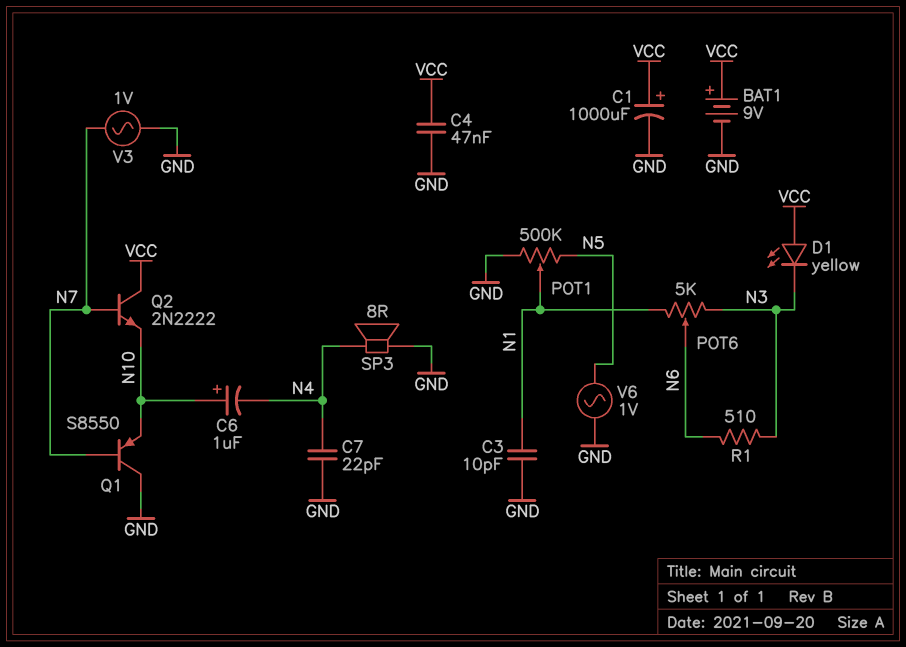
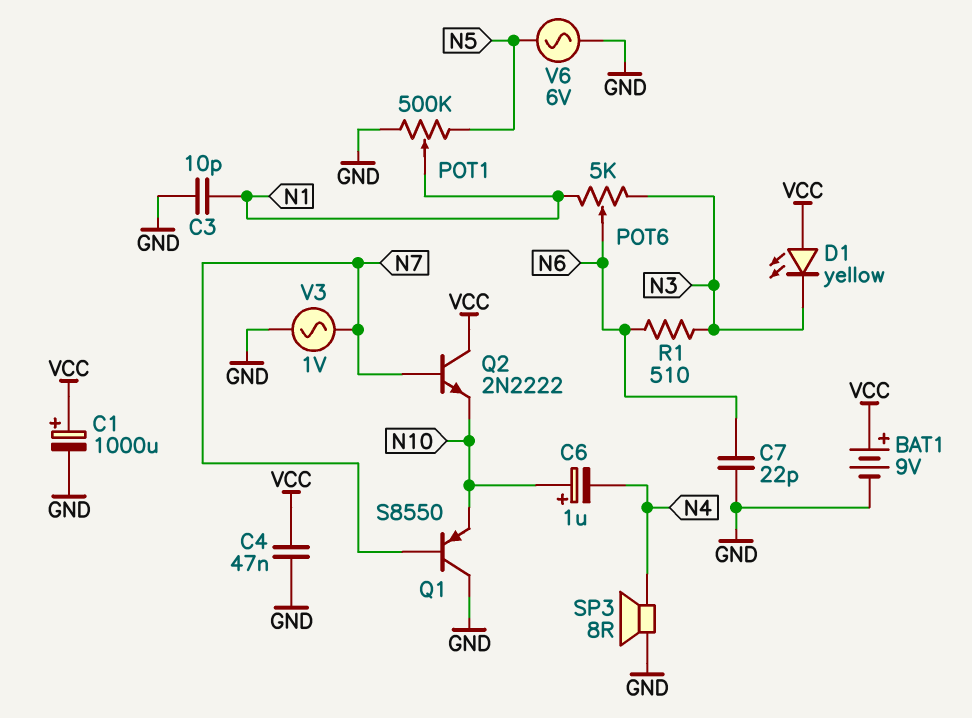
C7: 22pF (GND, N4) -> 22pF (GND, N6)
V6: AC 1V (GND, N5) -> AC 6V (GND, N5)

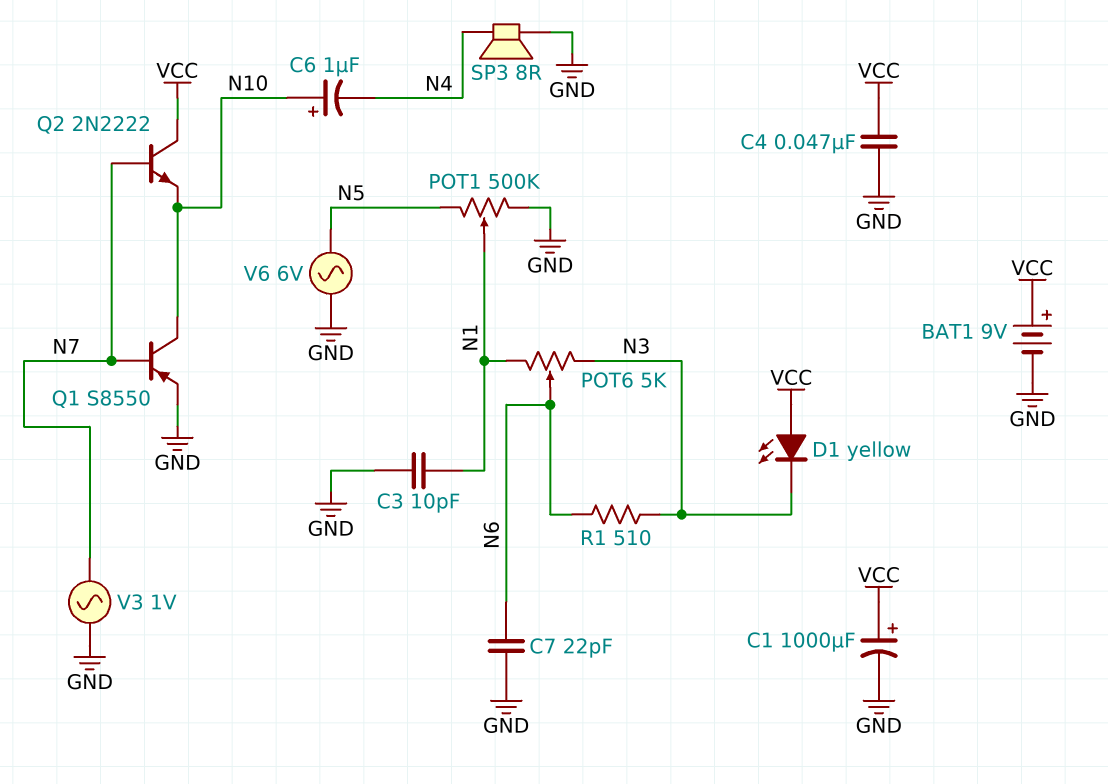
Q1: PNP S8550 (B N7, C GND, E N10) -> PNP S8550 (B N7, C N10, E GND)

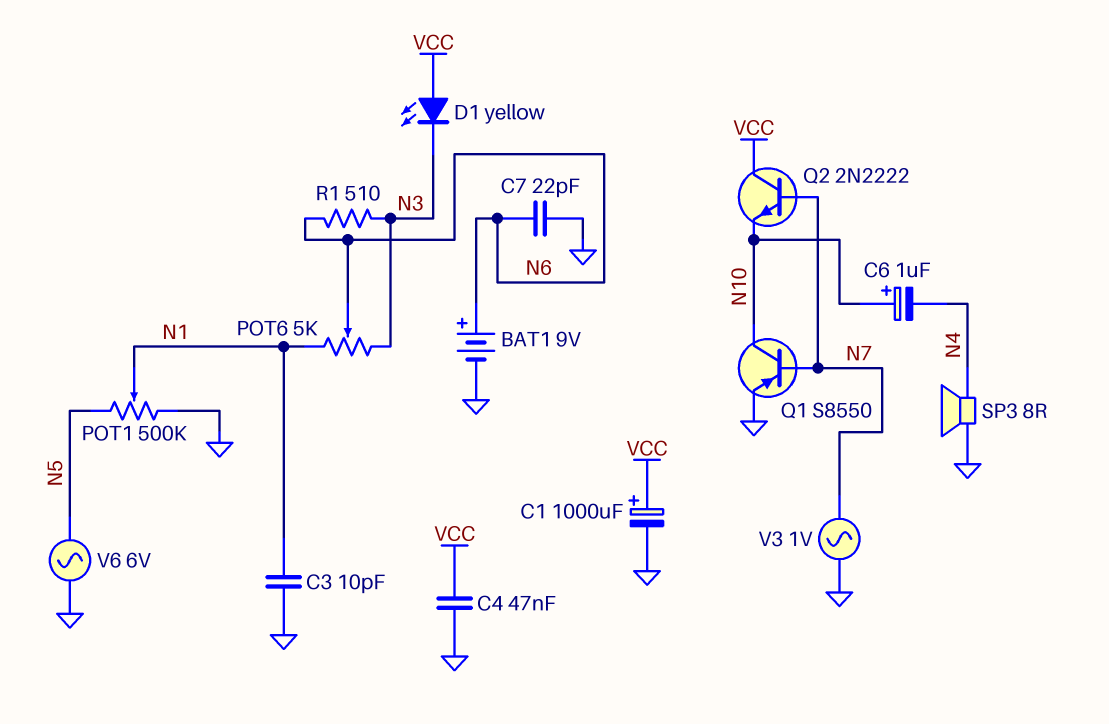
BAT1: 9V (plus VCC, minus GND) -> 9V (plus N6, minus GND)

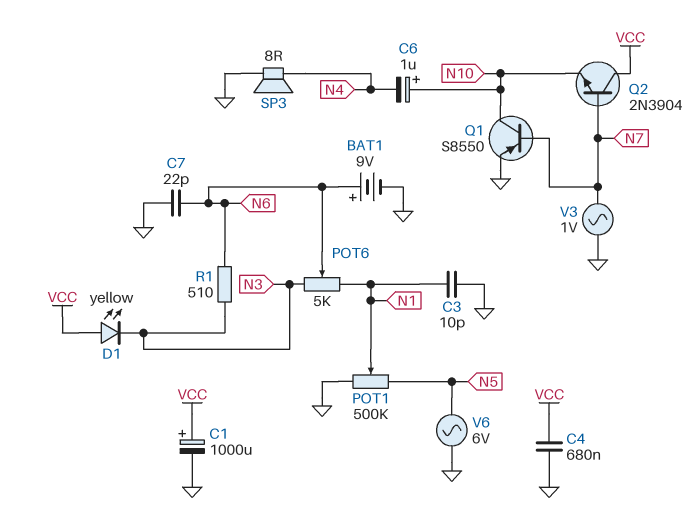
C4: 47nF (GND, VCC) -> 680nF (GND, VCC)
Q2: NPN 2N2222 (B N7, C VCC, E N10) -> NPN 2N3904 (B N7, C VCC, E N10)

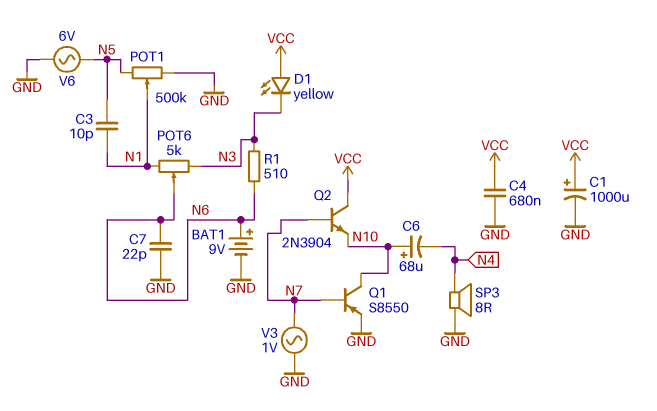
C3: 10pF (GND, N1) -> 10pF (N1, N5)
C6: 1uF (plus N10, minus N4) -> 68uF (plus N10, minus N4)

